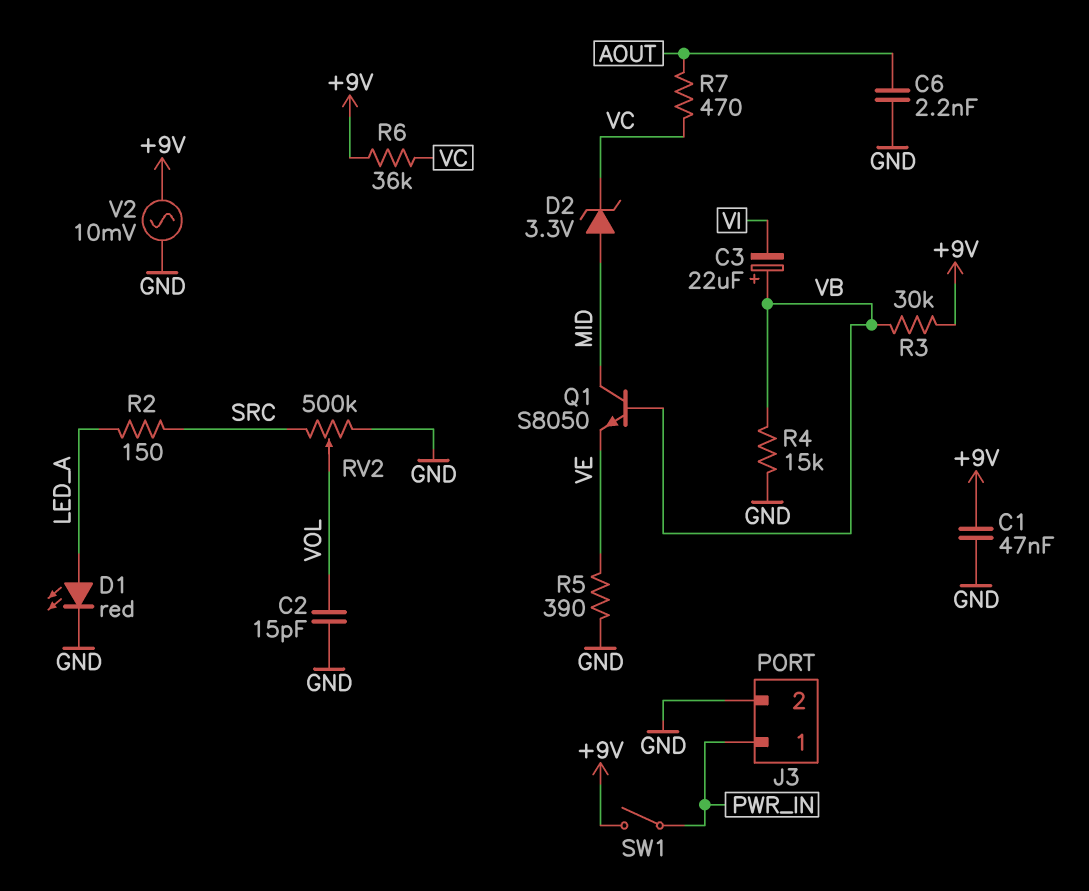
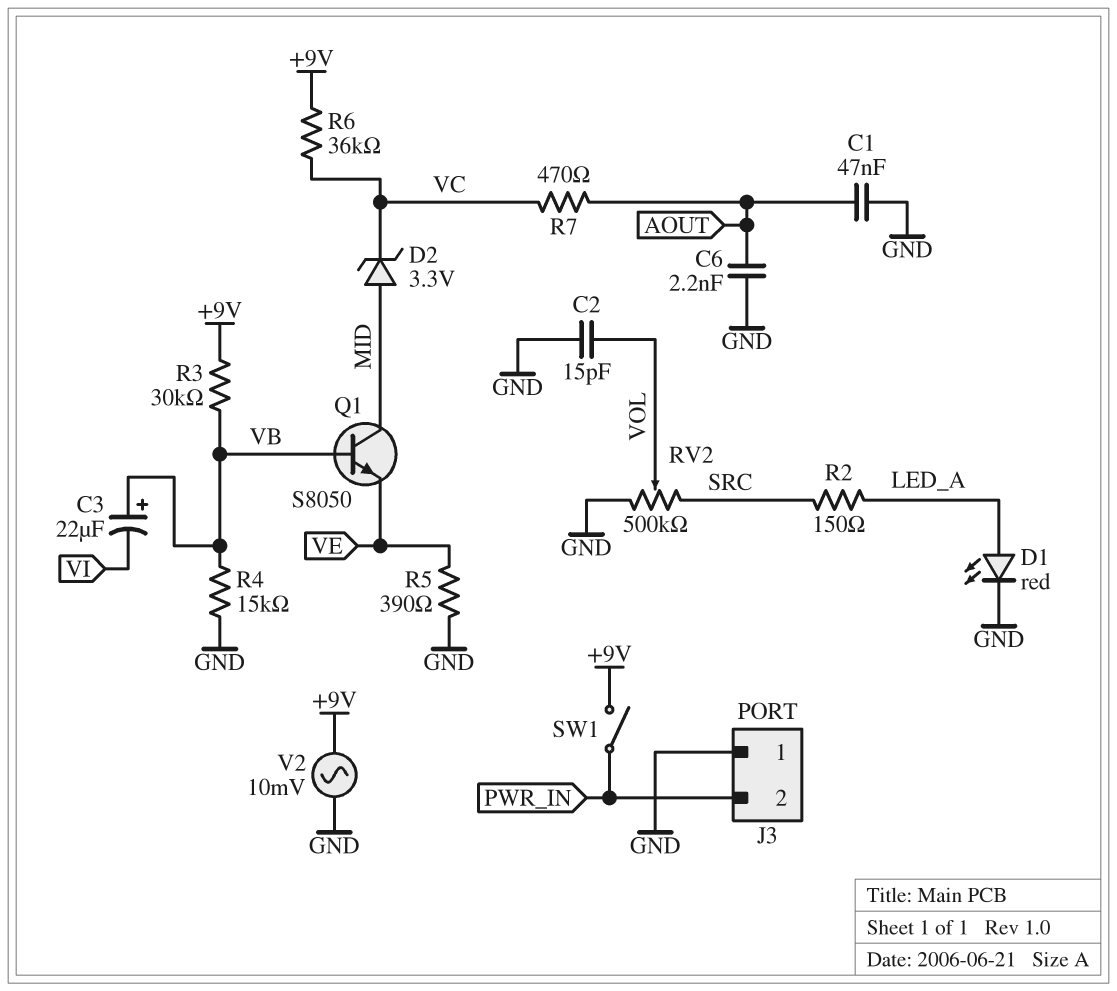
C1: 47nF (+9V, GND) -> 47nF (AOUT, GND)
J3 pin 1: PWR_IN -> GND
J3 pin 2: GND -> PWR_IN

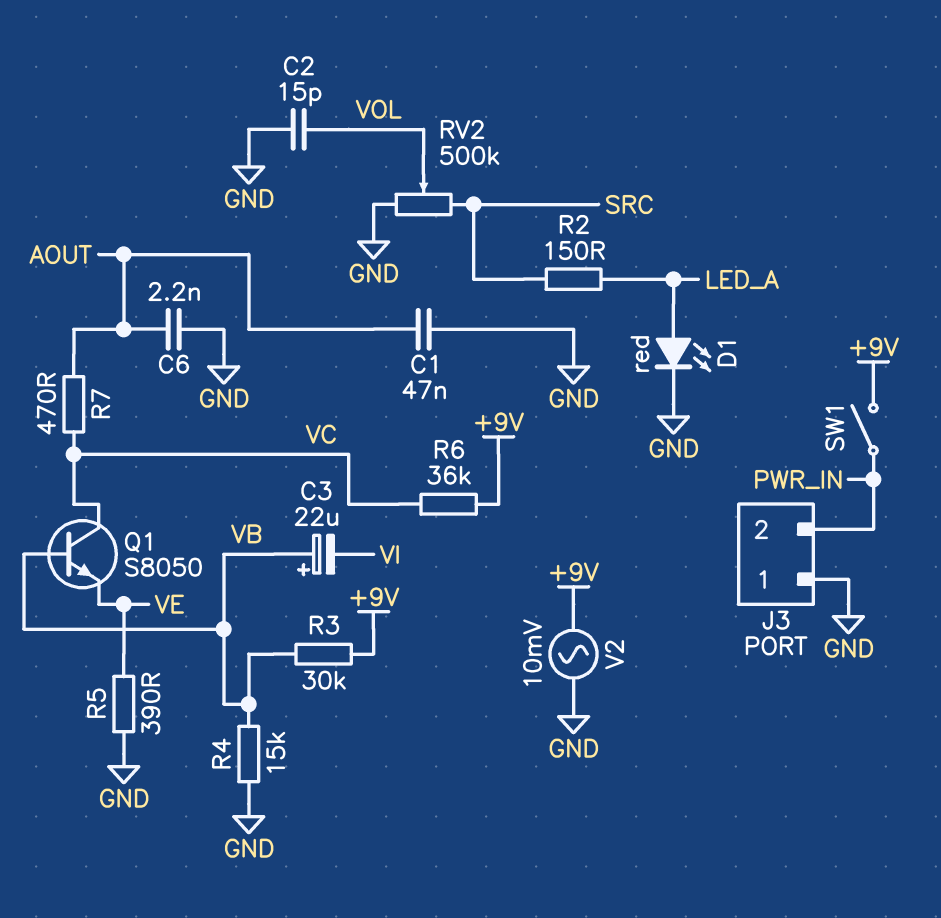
D2: zener 3.3V (A MID, K VC) -> none
Q1: NPN S8050 (B VB, C MID, E VE) -> NPN S8050 (B VB, C VC, E VE)

